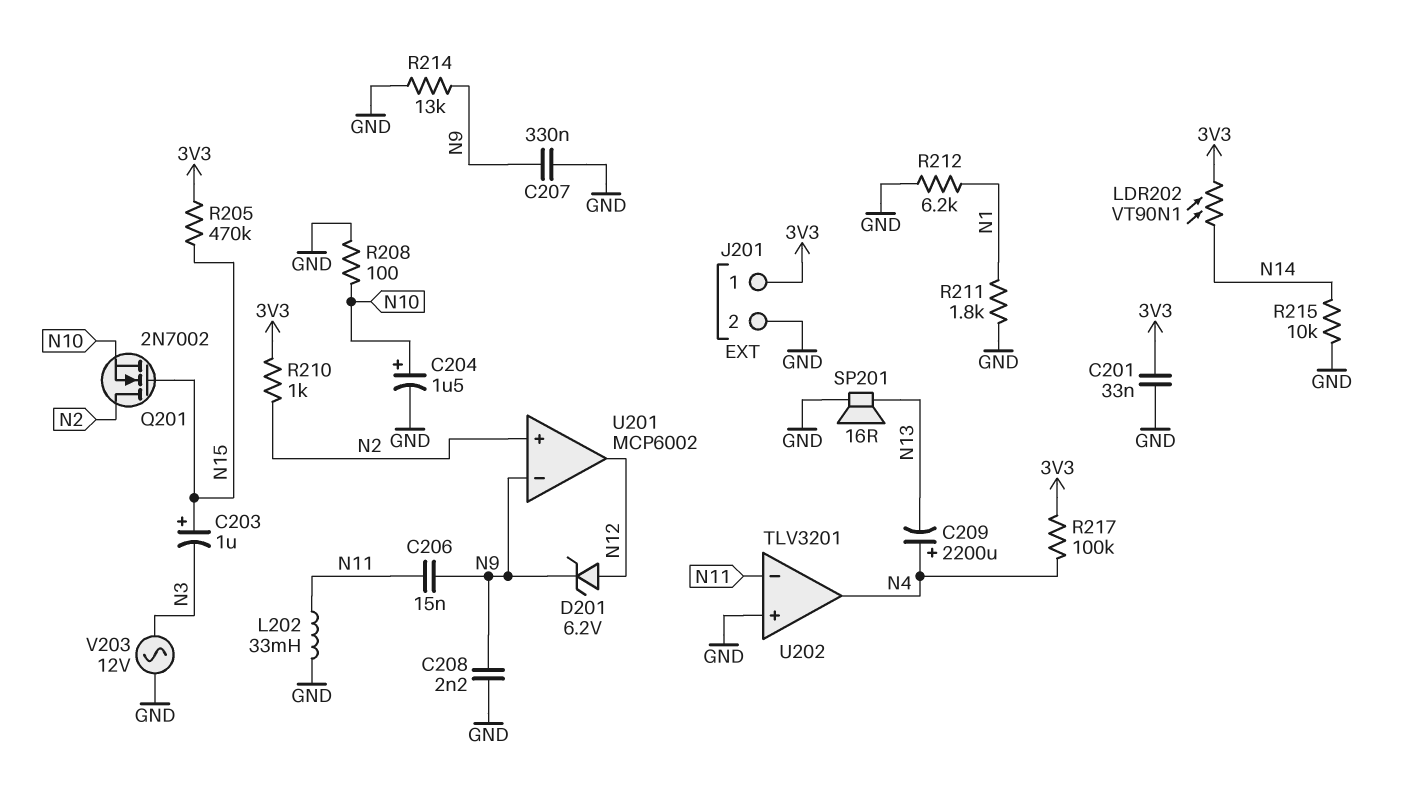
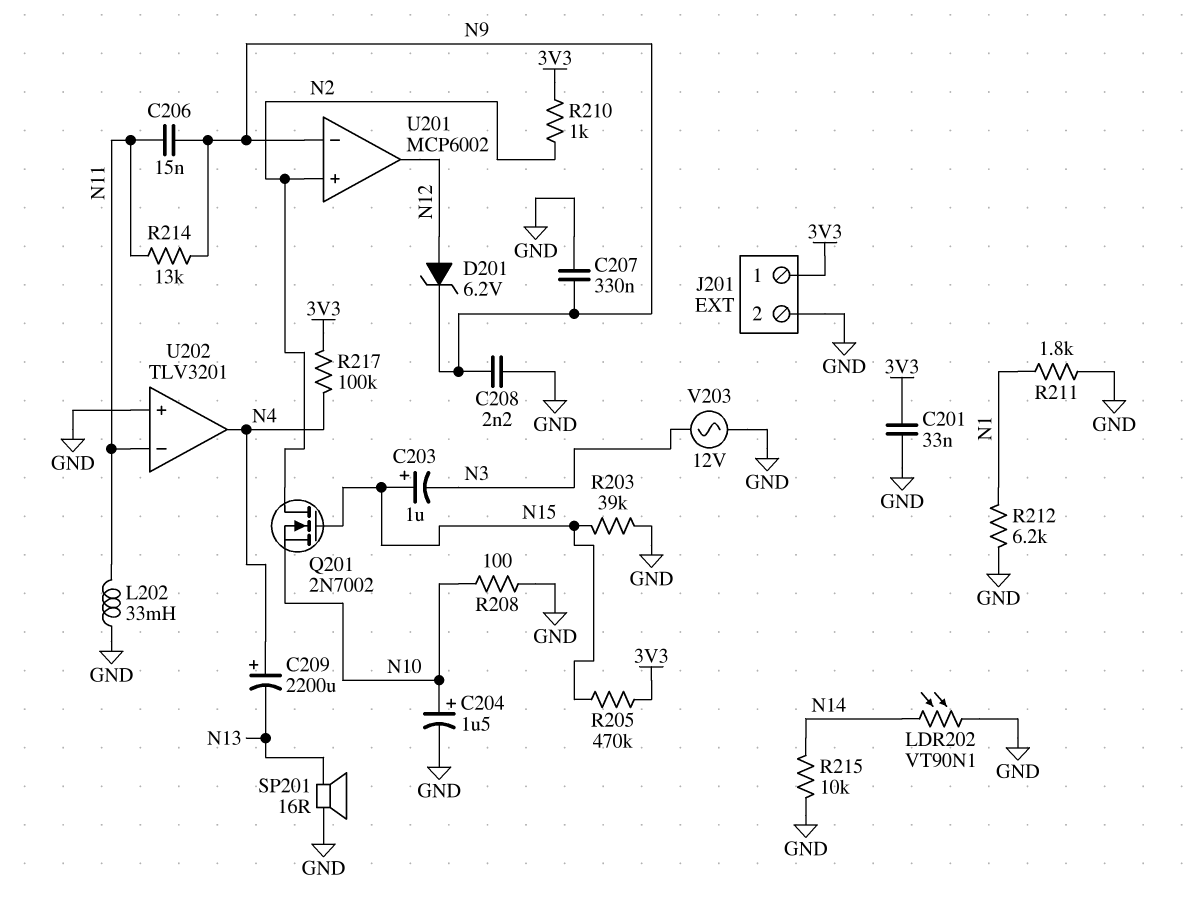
LDR202: VT90N1 (3V3, N14) -> VT90N1 (GND, N14)
R203: none -> 39k (GND, N15)
R214: 13k (GND, N9) -> 13k (N9, N11)

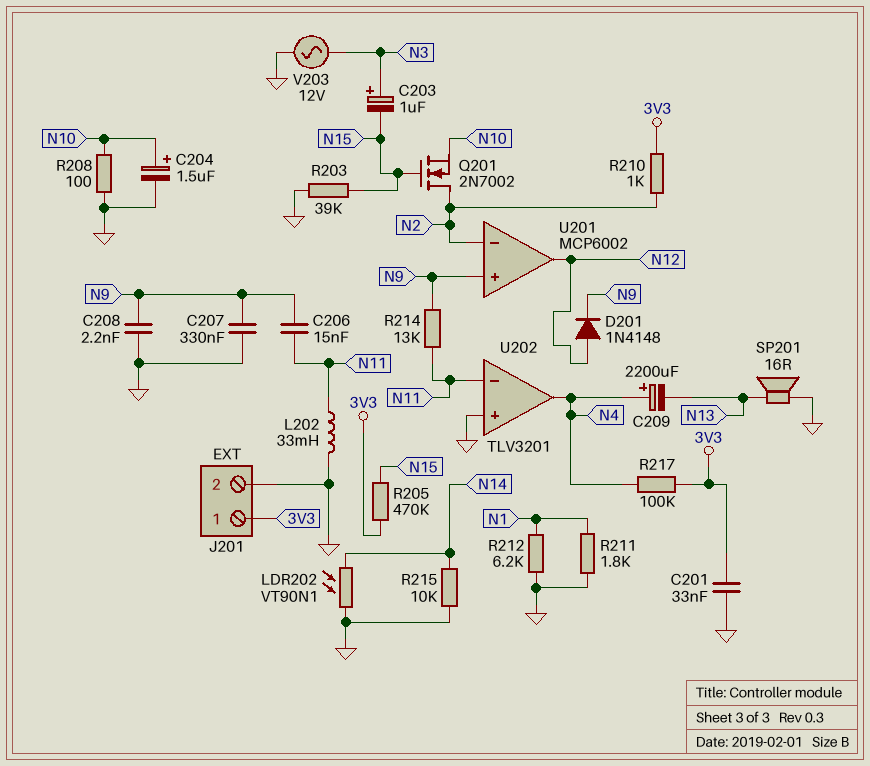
C203: 1uF (plus N15, minus N3) -> 1uF (plus N3, minus N15)
D201: zener 6.2V (A N12, K N9) -> diode 1N4148 (A N12, K N9)
U201 pin in+: N2 -> N9
U201 pin in-: N9 -> N2

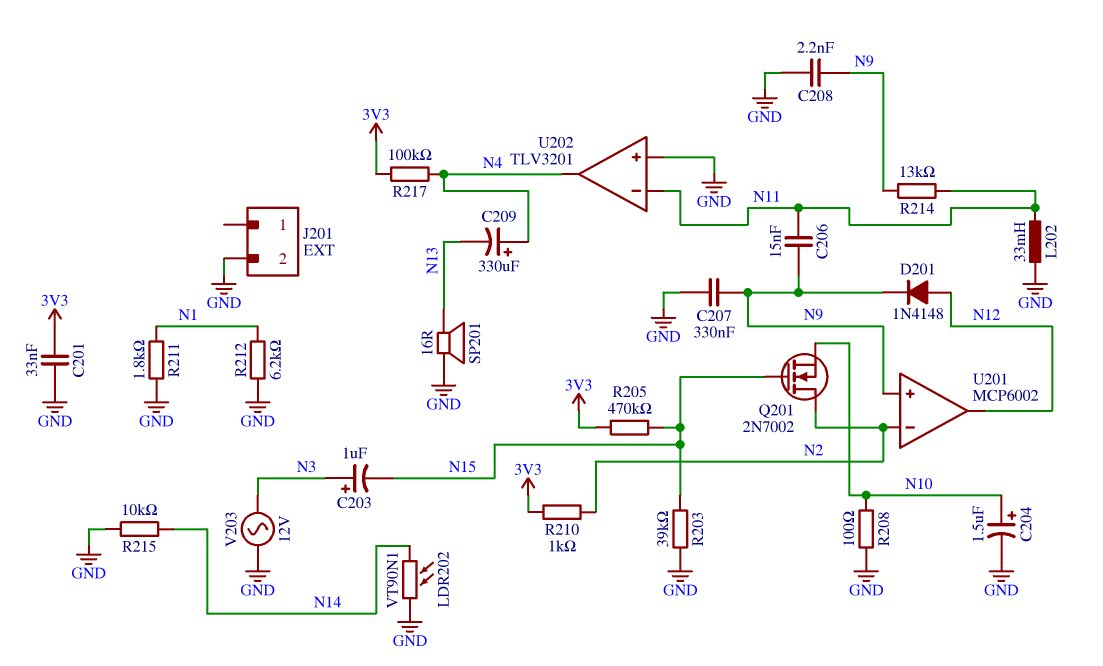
C209: 2200uF (plus N4, minus N13) -> 330uF (plus N4, minus N13)
J201 pin 1: 3V3 -> none

